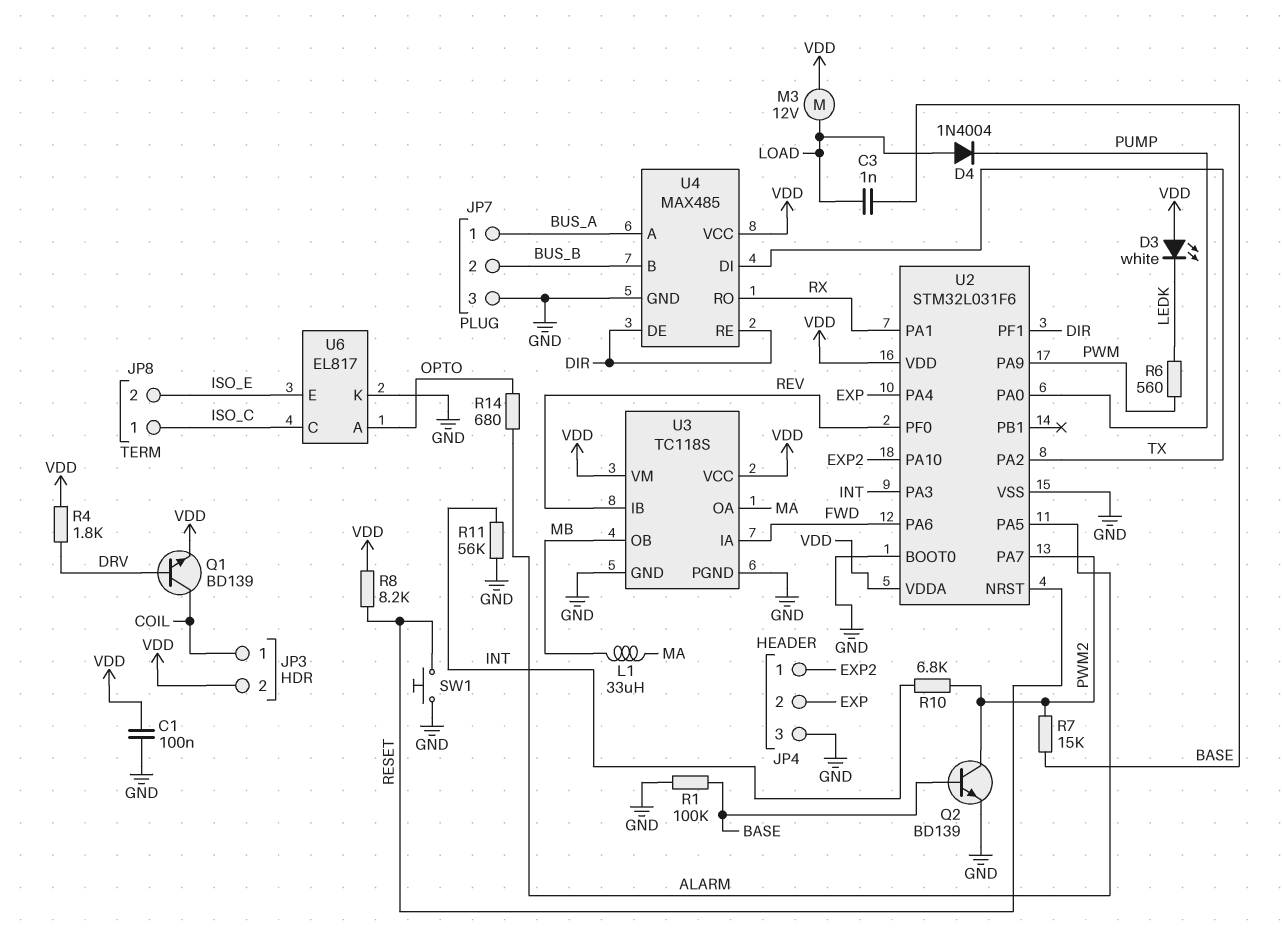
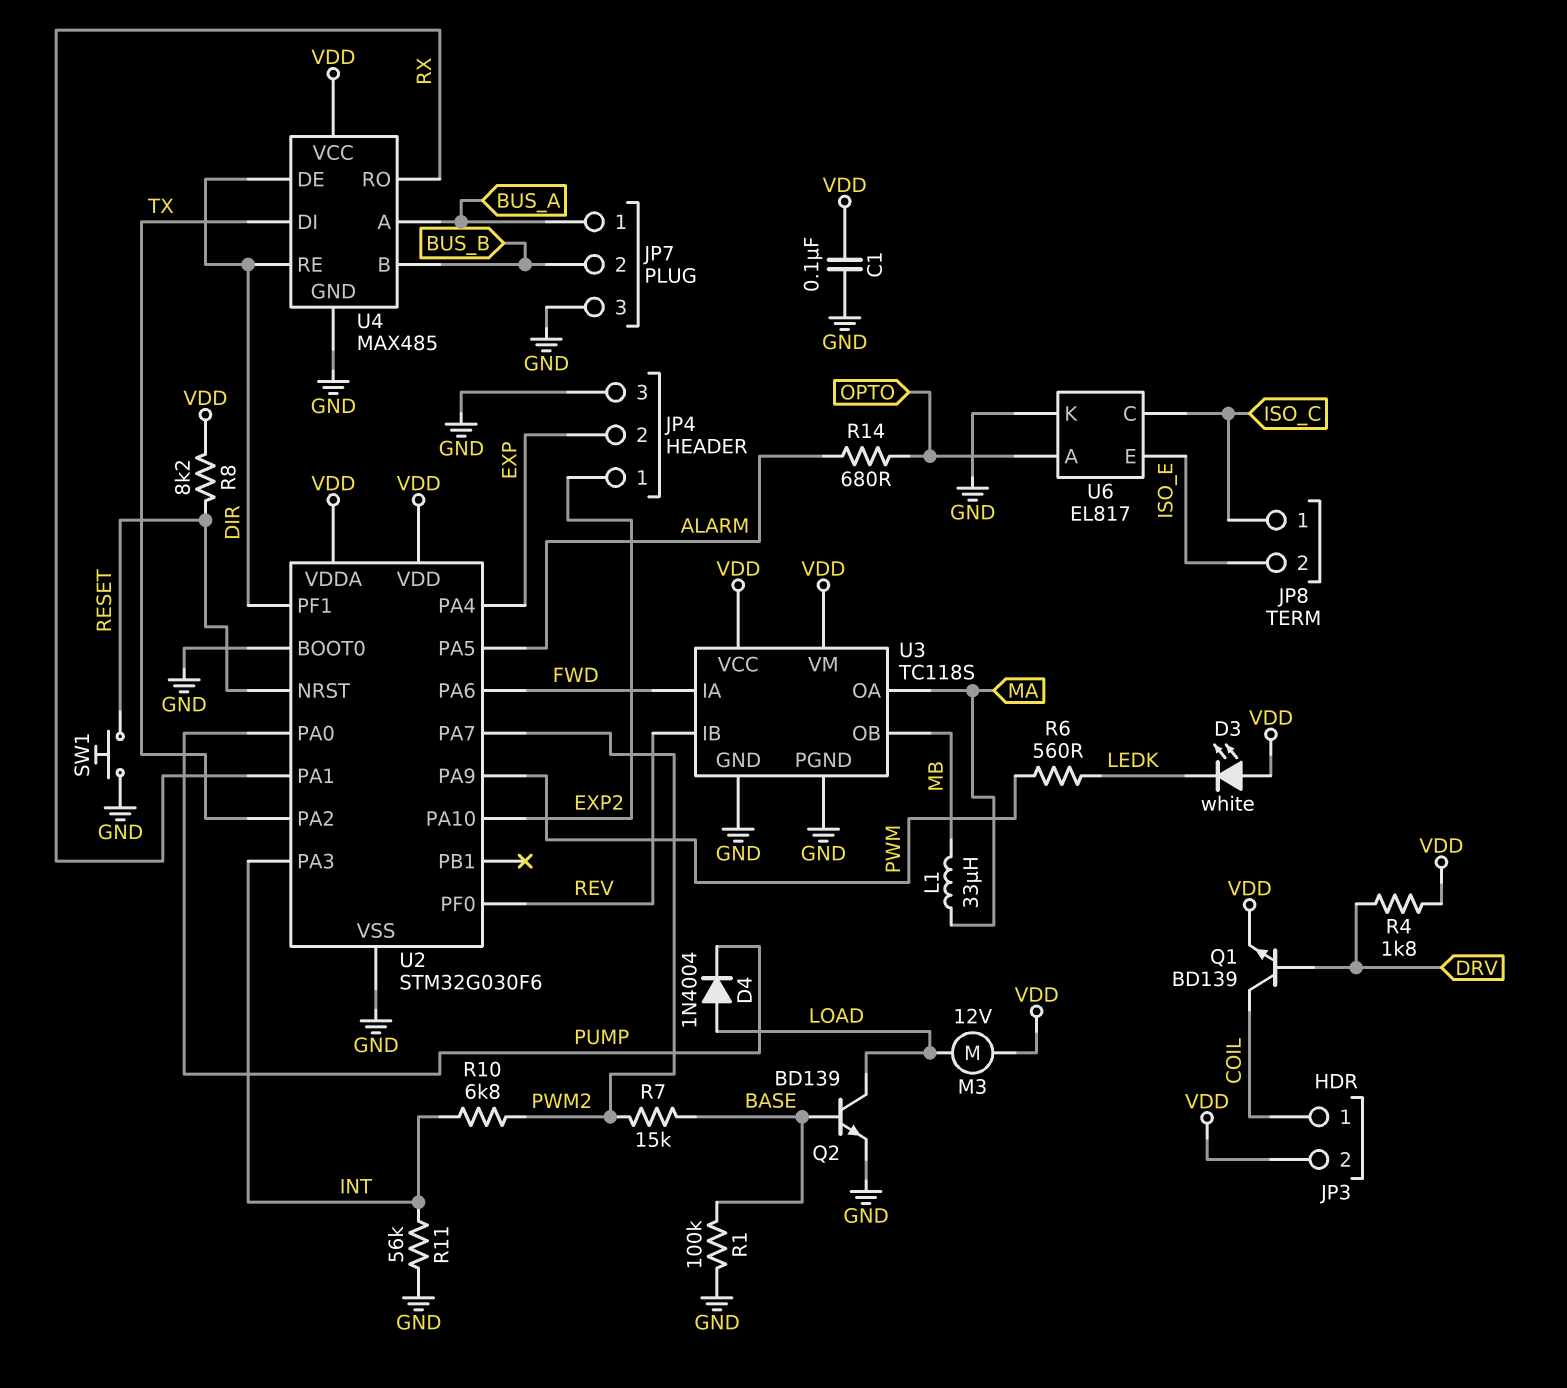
C3: 1nF (BASE, LOAD) -> none
Q2: NPN BD139 (B BASE, C PWM2, E GND) -> NPN BD139 (B BASE, C LOAD, E GND)
U2: STM32L031F6 -> STM32G030F6

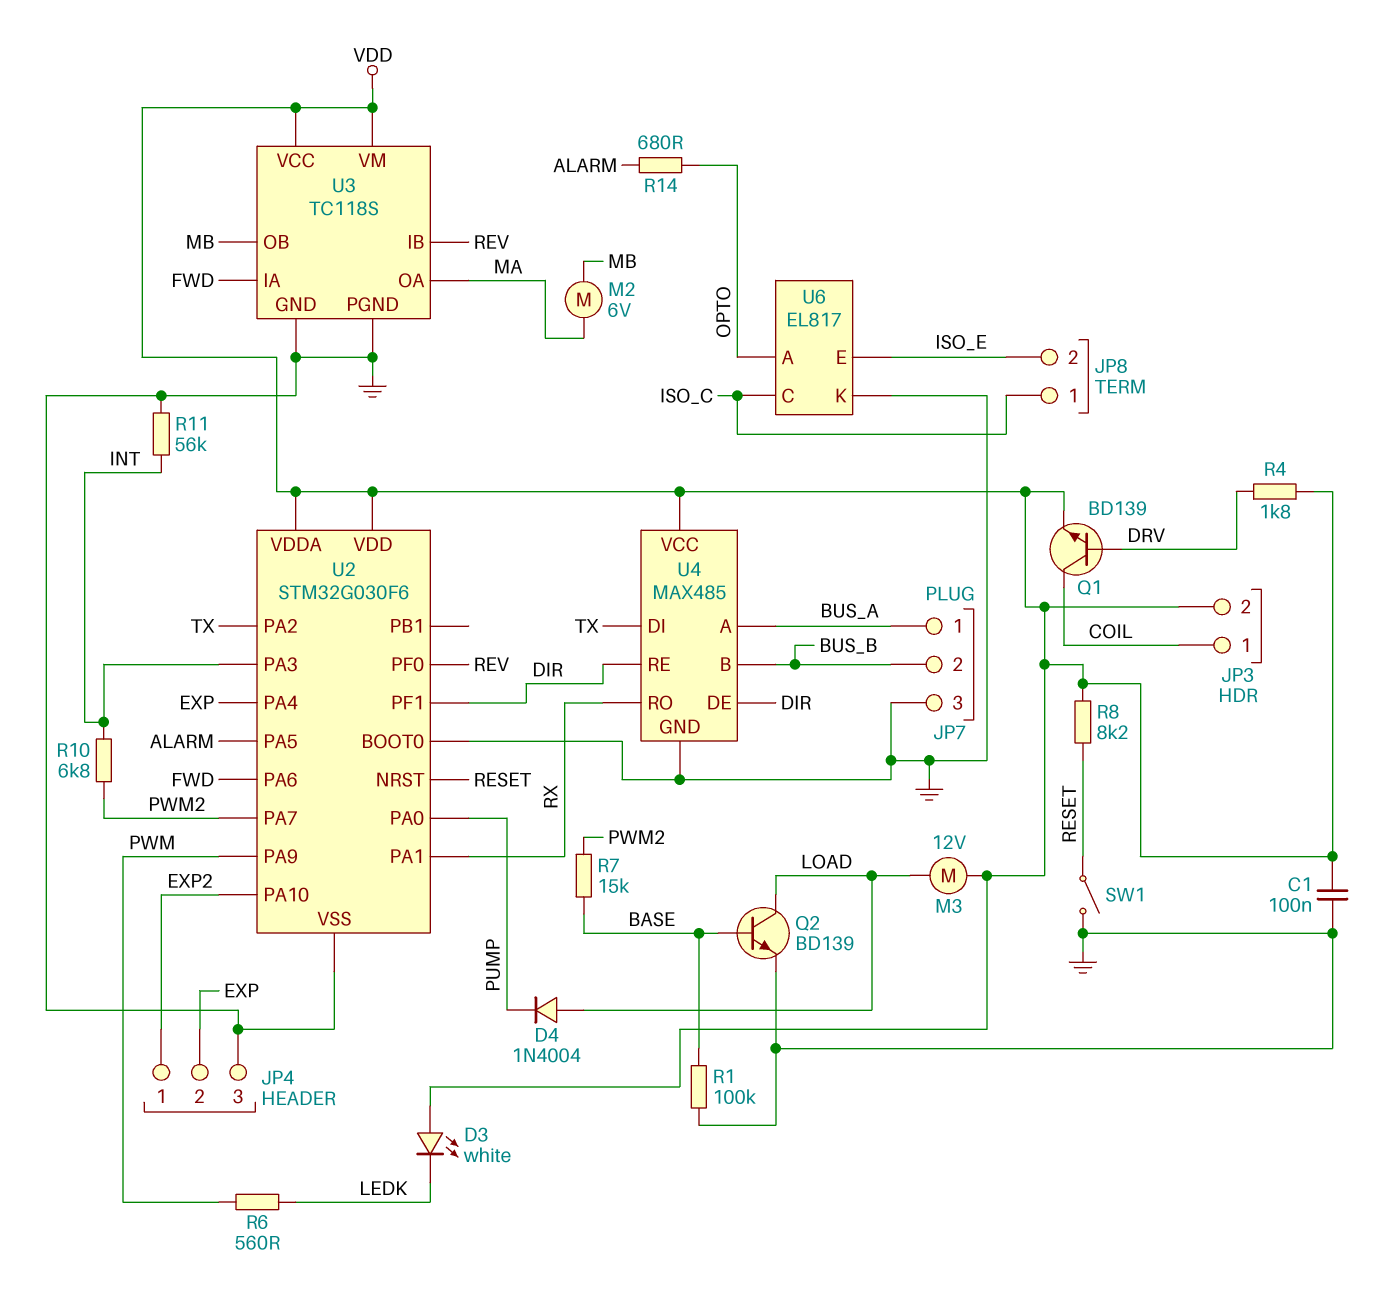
L1: 33uH (MA, MB) -> none
M2: none -> motor 6V (MA, MB)
SW1: button (GND, RESET) -> switch (GND, RESET)

